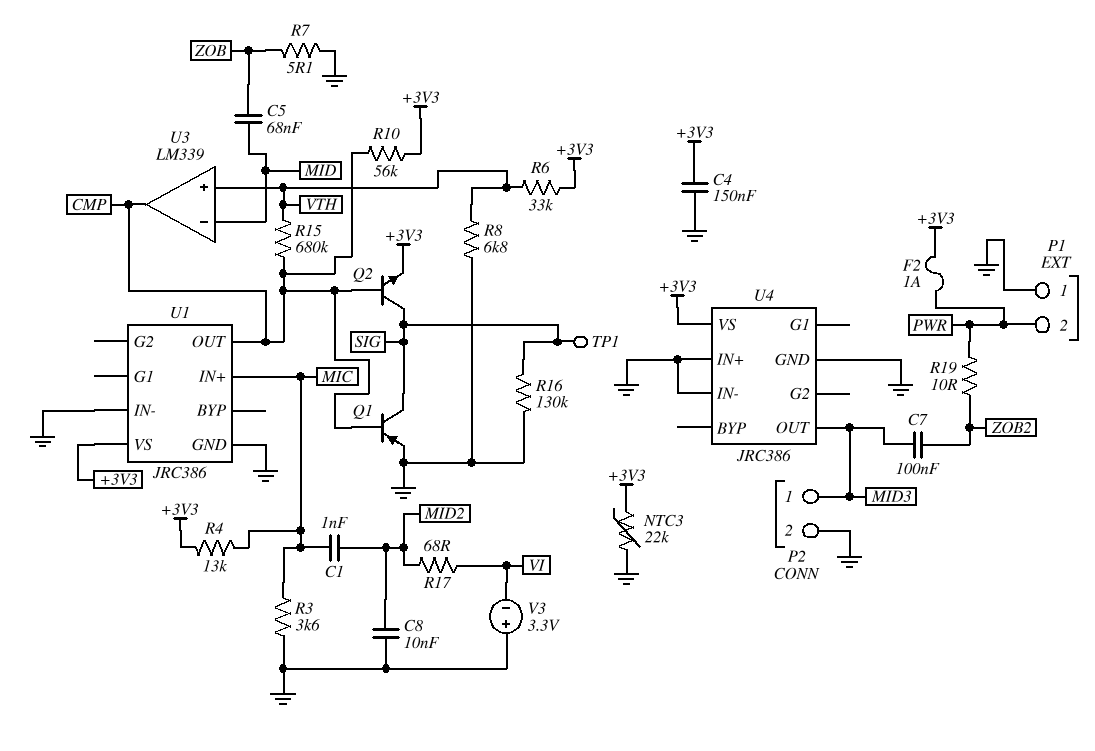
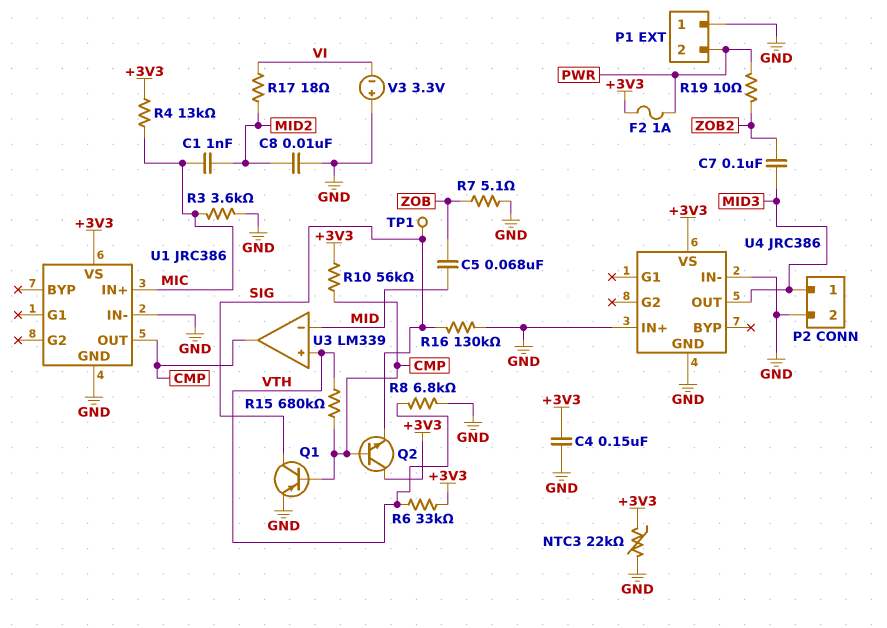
Q2: NPN (B CMP, C SIG, E +3V3) -> NPN (B CMP, C +3V3, E SIG)
R17: 68 (MID2, VI) -> 18 (MID2, VI)

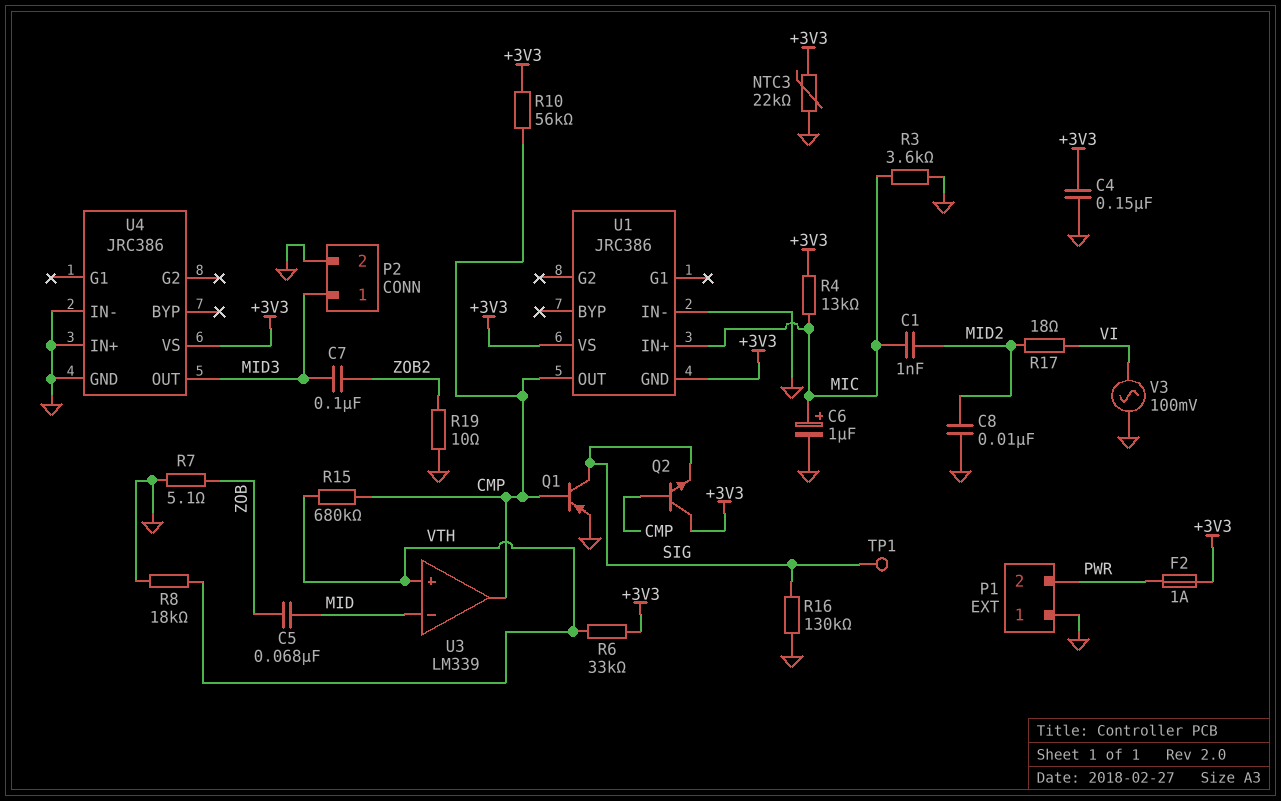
C6: none -> 1uF (plus MIC, minus GND)
R8: 6.8k (GND, VTH) -> 18k (GND, VTH)
R19: 10 (PWR, ZOB2) -> 10 (GND, ZOB2)
U1 pin GND: GND -> +3V3
V3: 3.3V (plus GND, minus VI) -> AC 100mV (GND, VI)

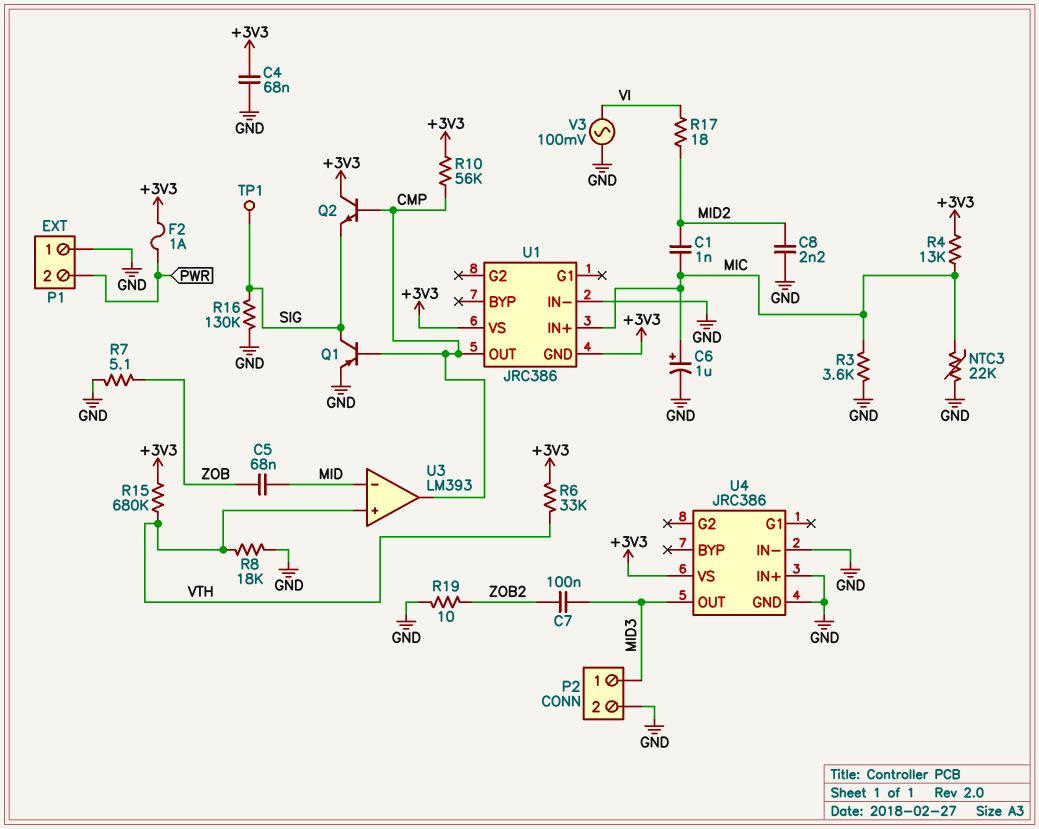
C4: 150nF (+3V3, GND) -> 68nF (+3V3, GND)
C8: 10nF (GND, MID2) -> 2.2nF (GND, MID2)
NTC3: 22k (+3V3, GND) -> 22k (GND, MIC)
R15: 680k (CMP, VTH) -> 680k (+3V3, VTH)
U3: LM339 -> LM393

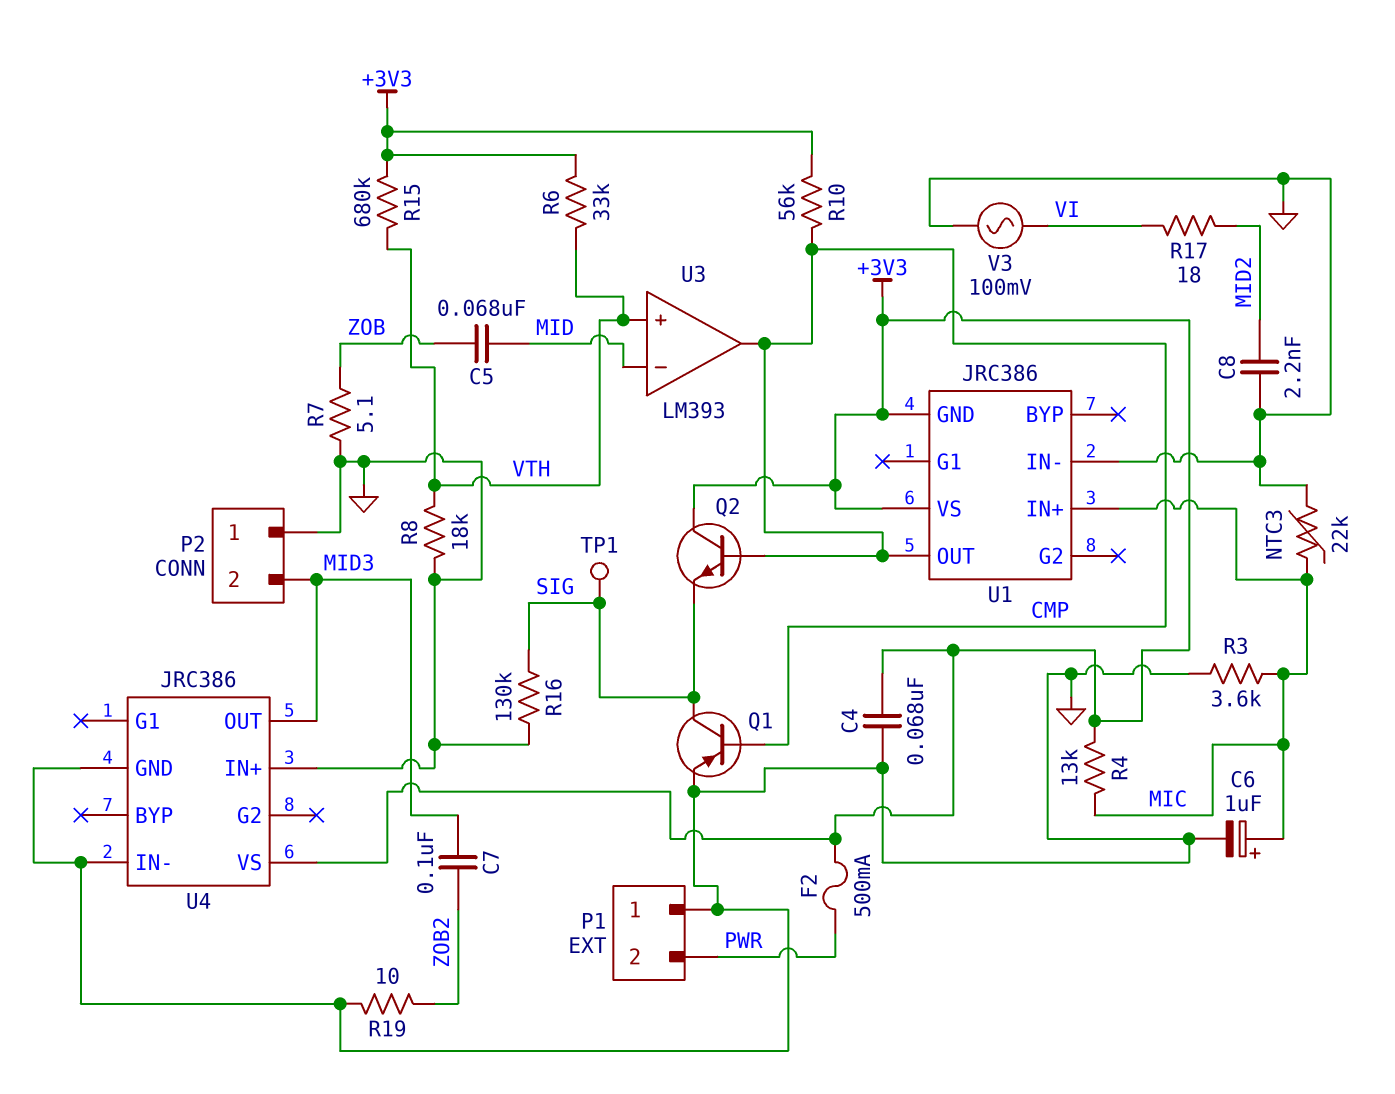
C1: 1nF (MIC, MID2) -> none
F2: 1A (+3V3, PWR) -> 500mA (+3V3, PWR)
P2 pin 1: MID3 -> GND
P2 pin 2: GND -> MID3

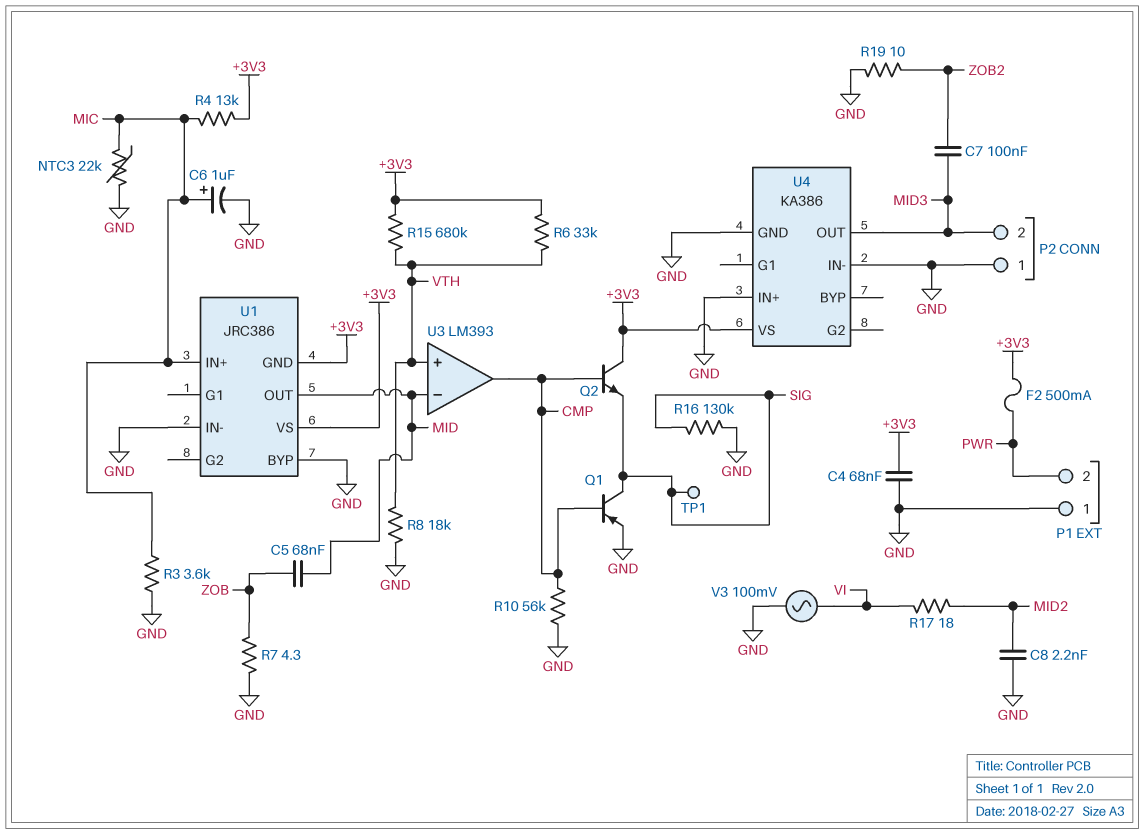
R7: 5.1 (GND, ZOB) -> 4.3 (GND, ZOB)
R10: 56k (+3V3, CMP) -> 56k (CMP, GND)
U1 pin BYP: none -> GND
U1 pin OUT: CMP -> MID
U4: JRC386 -> KA386

